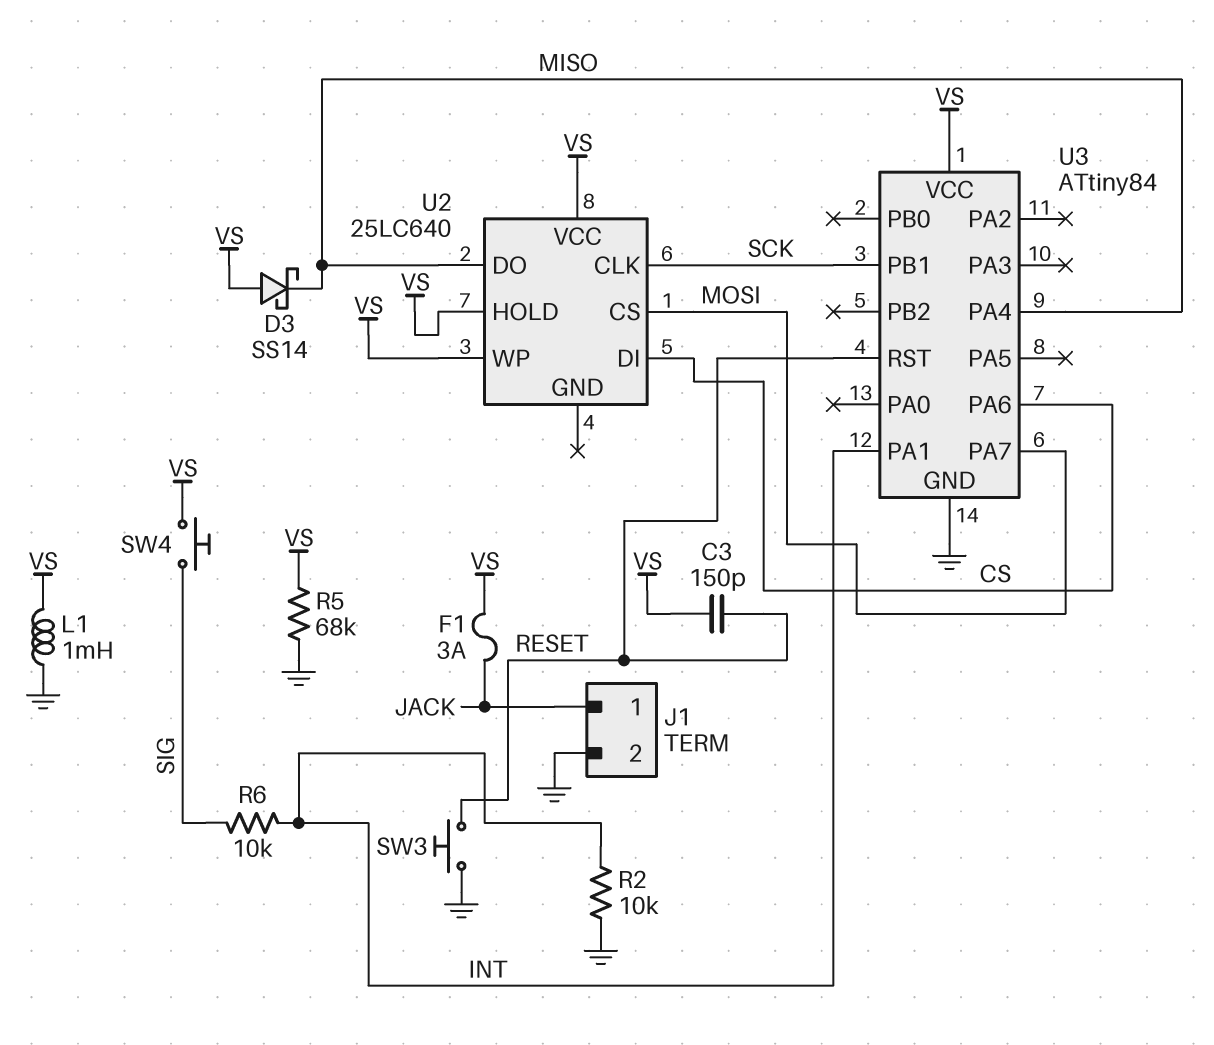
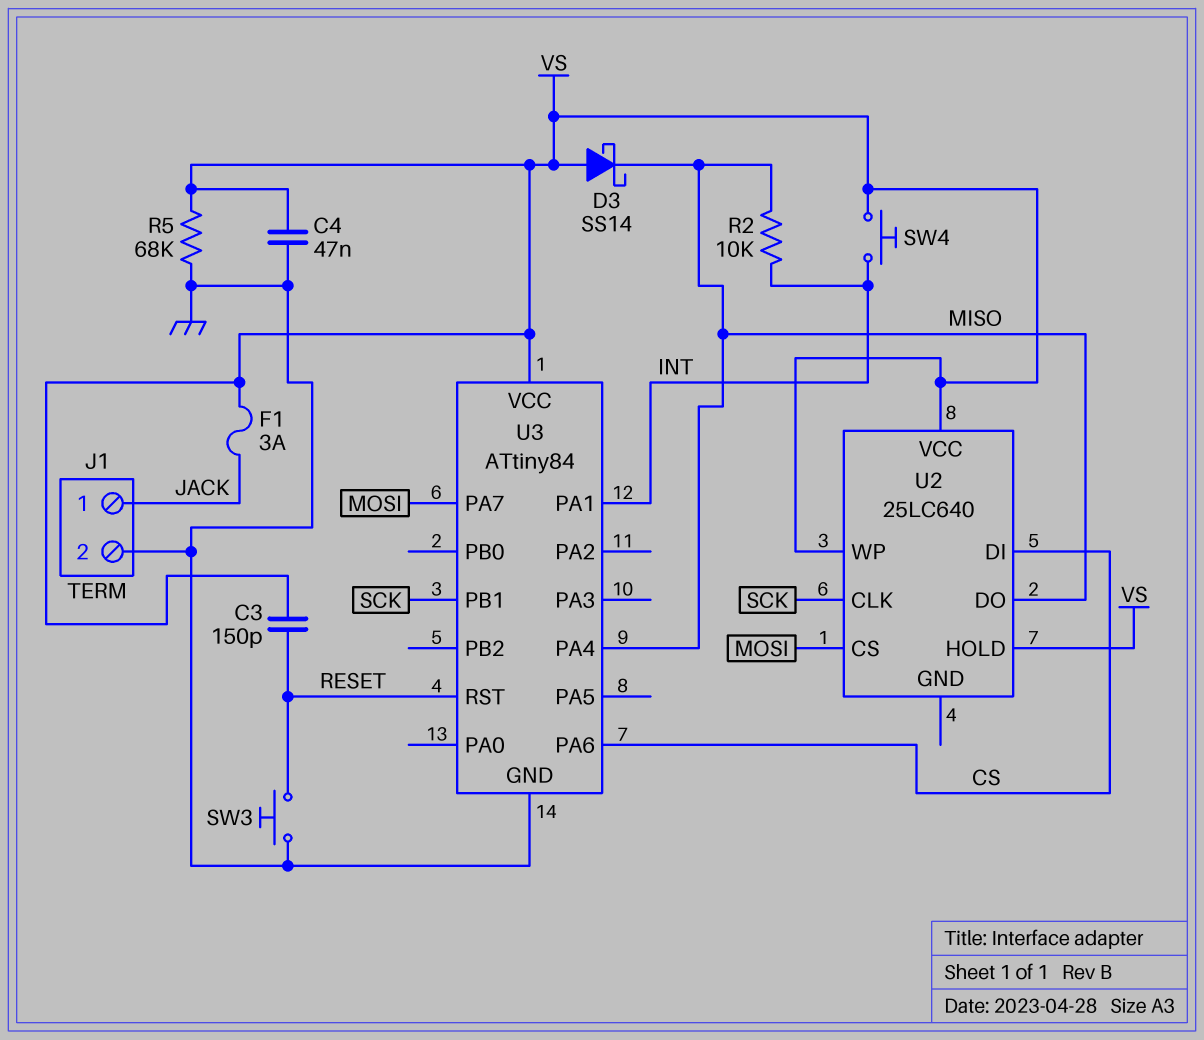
C4: none -> 47nF (GND, VS)
L1: 1mH (GND, VS) -> none
R2: 10k (GND, INT) -> 10k (INT, MISO)
R6: 10k (INT, SIG) -> none
SW4: button (SIG, VS) -> button (INT, VS)

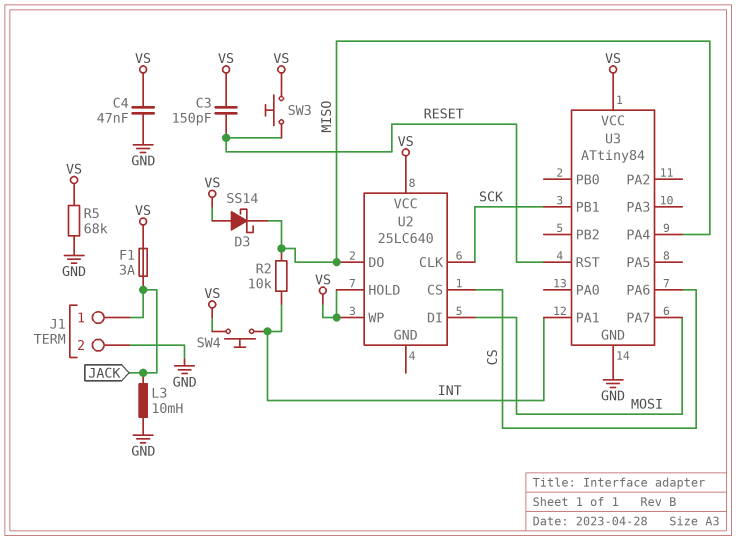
L3: none -> 10mH (GND, JACK)
SW3: button (GND, RESET) -> button (RESET, VS)
U2 pin CS: MOSI -> CS
U2 pin DI: CS -> MOSI

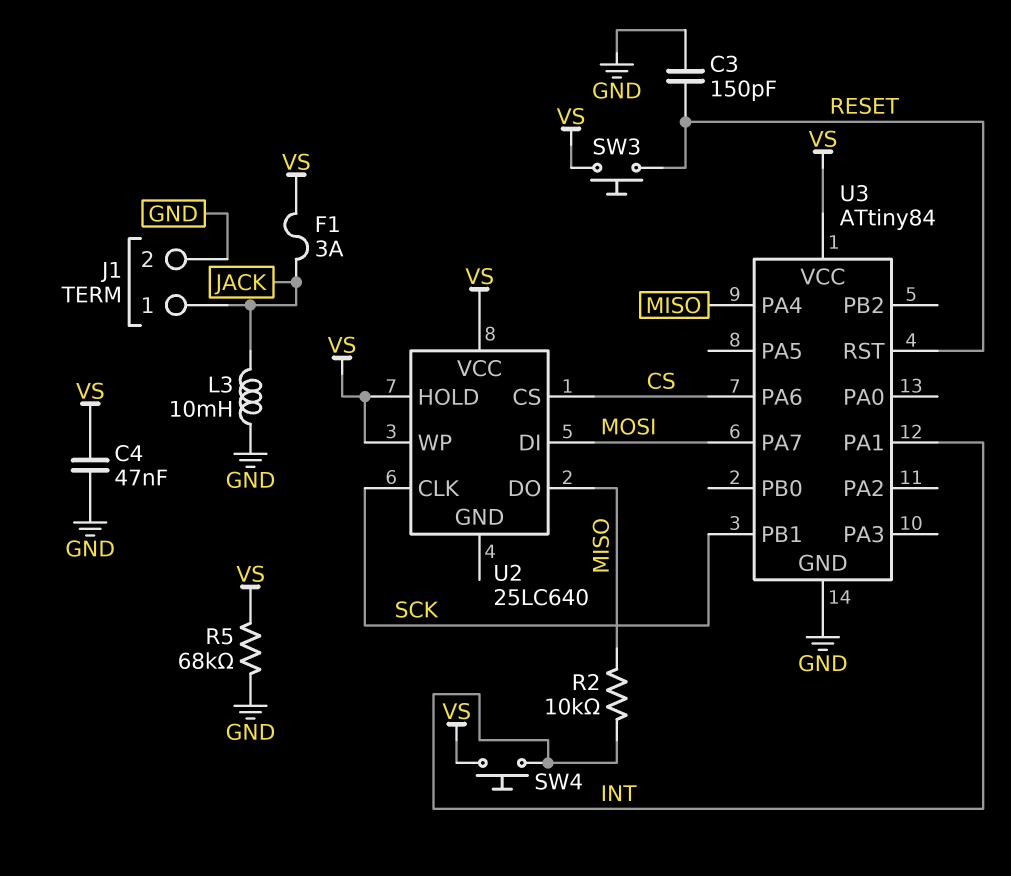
C3: 150pF (RESET, VS) -> 150pF (GND, RESET)
D3: schottky SS14 (A VS, K MISO) -> none

